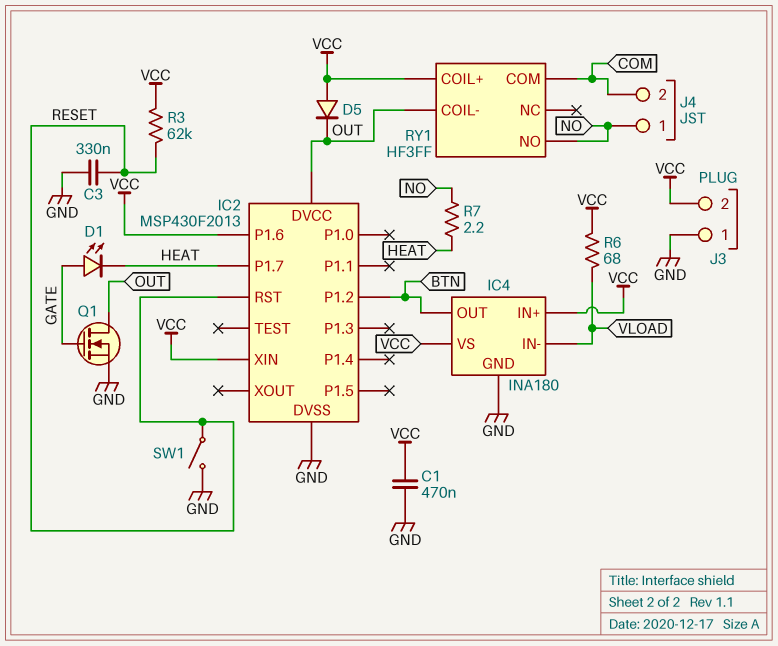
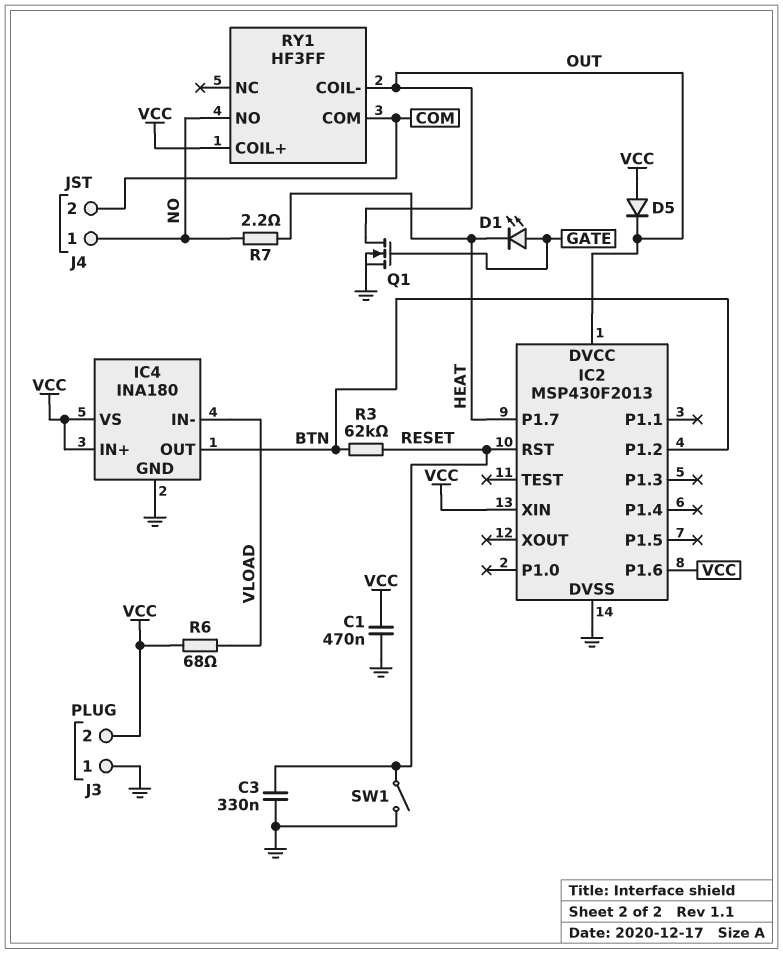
R3: 62k (RESET, VCC) -> 62k (BTN, RESET)

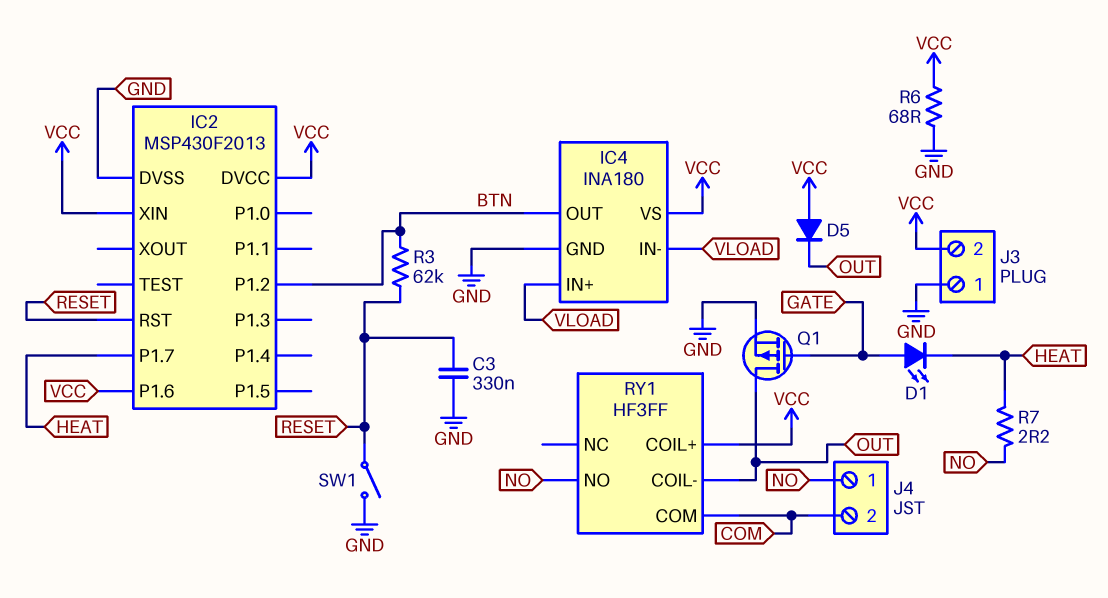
C1: 470nF (GND, VCC) -> none
IC2 pin DVCC: OUT -> VCC
IC4 pin IN+: VCC -> VLOAD
Q1: NMOS (G GATE, D OUT, S GND) -> PMOS (G GATE, D OUT, S GND)
R6: 68 (VCC, VLOAD) -> 68 (GND, VCC)

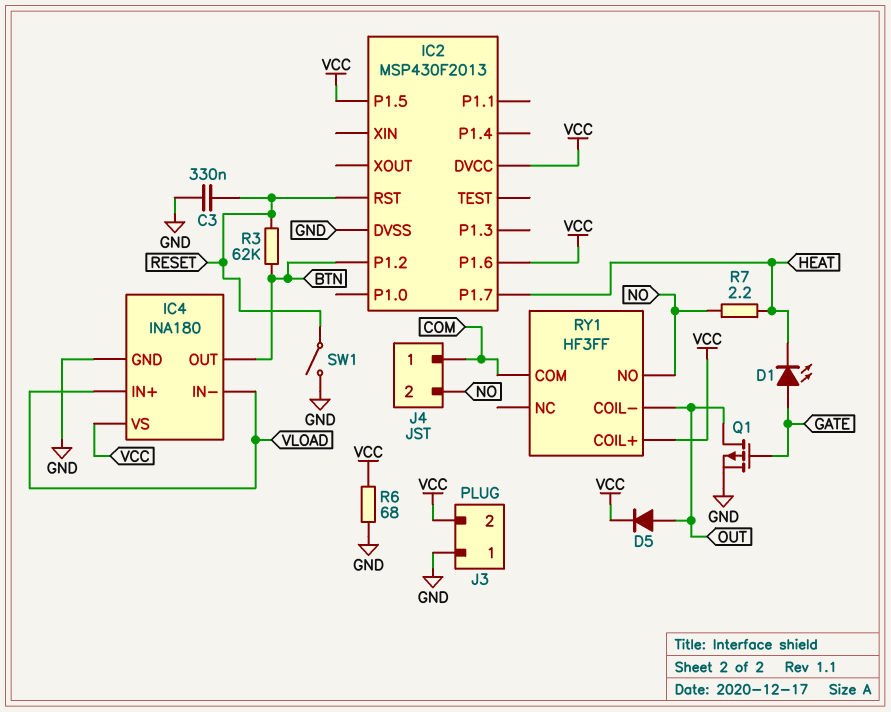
D5: diode (A VCC, K OUT) -> diode (A OUT, K VCC)
IC2 pin P1.5: none -> VCC
IC2 pin XIN: VCC -> none
J4 pin 1: NO -> COM
J4 pin 2: COM -> NO

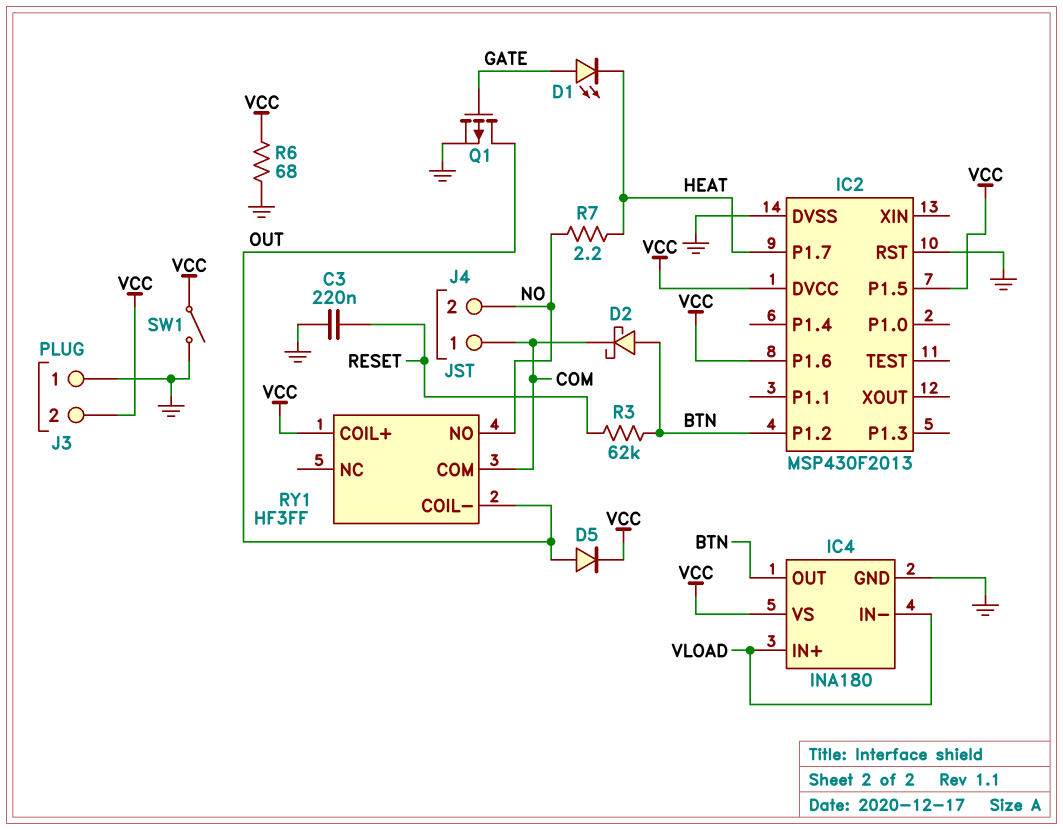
C3: 330nF (GND, RESET) -> 220nF (GND, RESET)
D2: none -> schottky (A BTN, K COM)
IC2 pin RST: RESET -> GND
SW1: switch (GND, RESET) -> switch (GND, VCC)

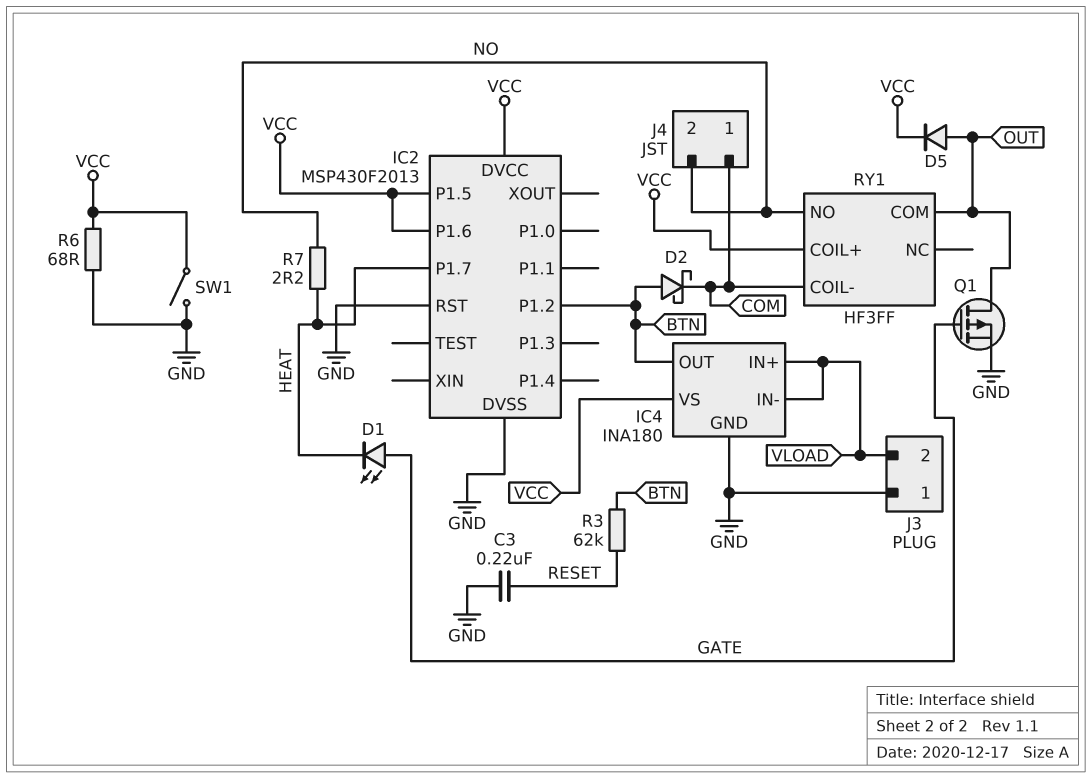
J3 pin 2: VCC -> VLOAD
RY1 pin COIL-: OUT -> COM
RY1 pin COM: COM -> OUT

